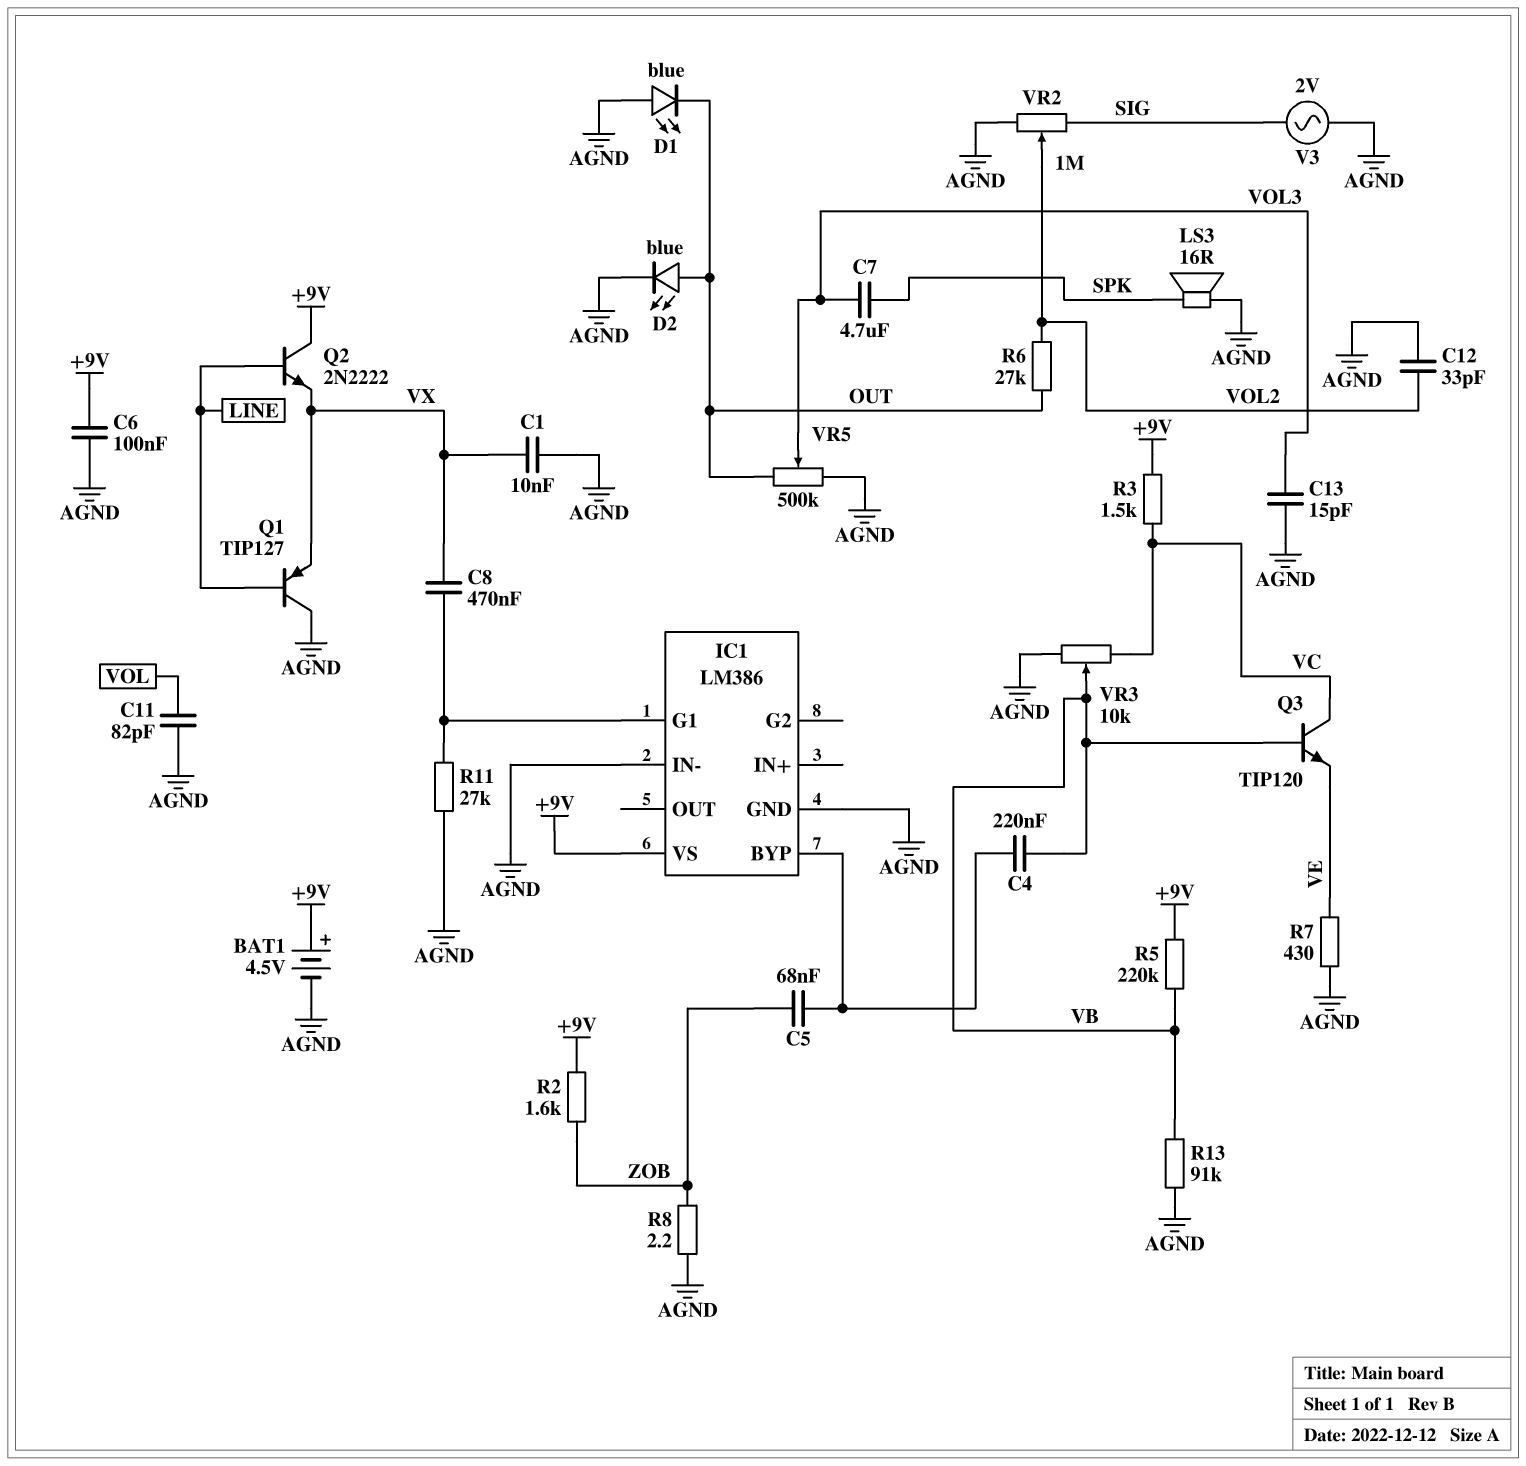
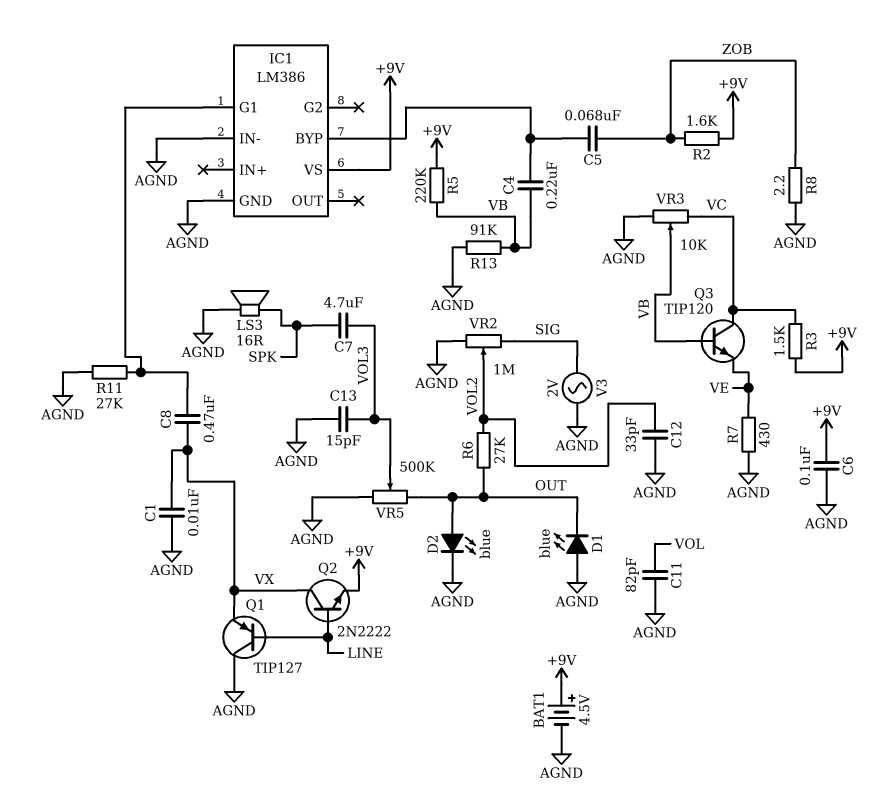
Q2: NPN 2N2222 (B LINE, C +9V, E VX) -> NPN 2N2222 (B LINE, C VX, E +9V)

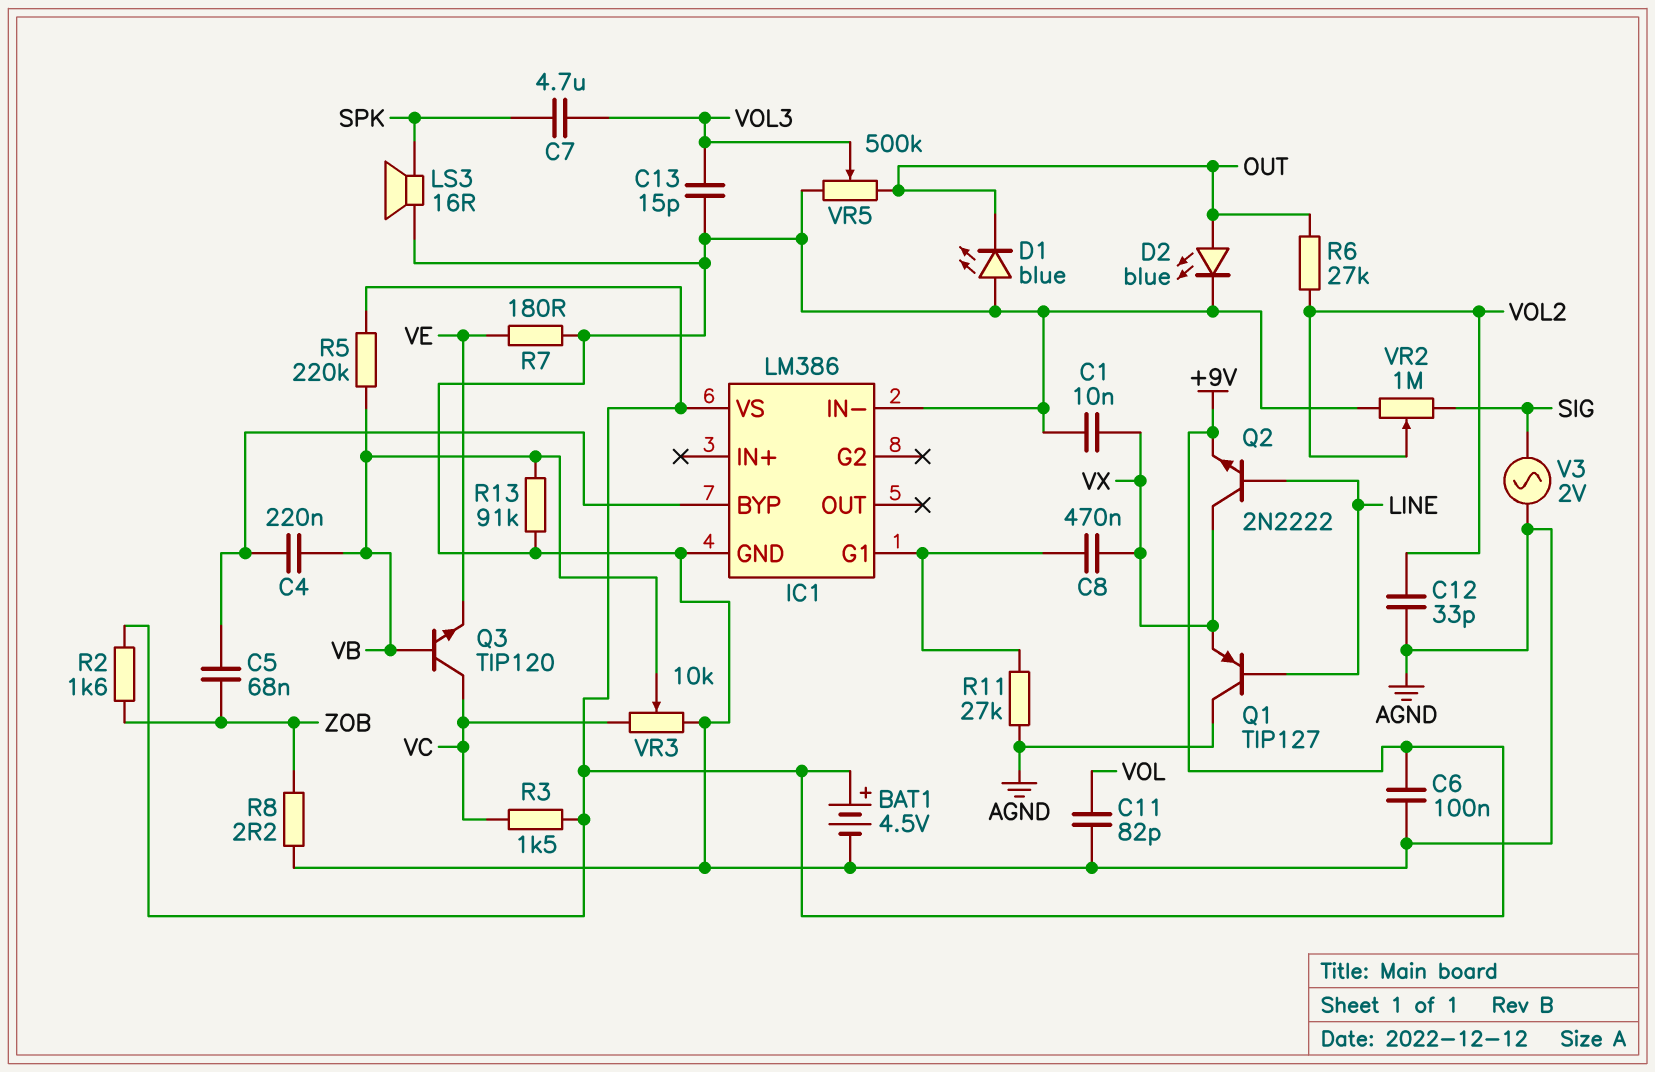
R7: 430 (AGND, VE) -> 180 (AGND, VE)

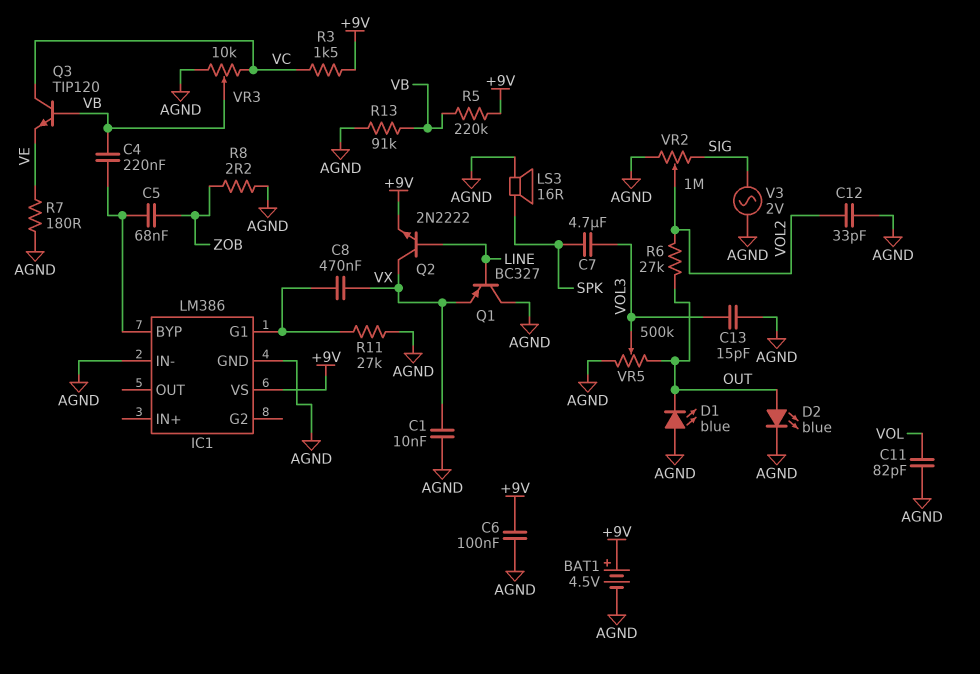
Q1: PNP TIP127 (B LINE, C AGND, E VX) -> PNP BC327 (B LINE, C AGND, E VX)
R2: 1.6k (+9V, ZOB) -> none

